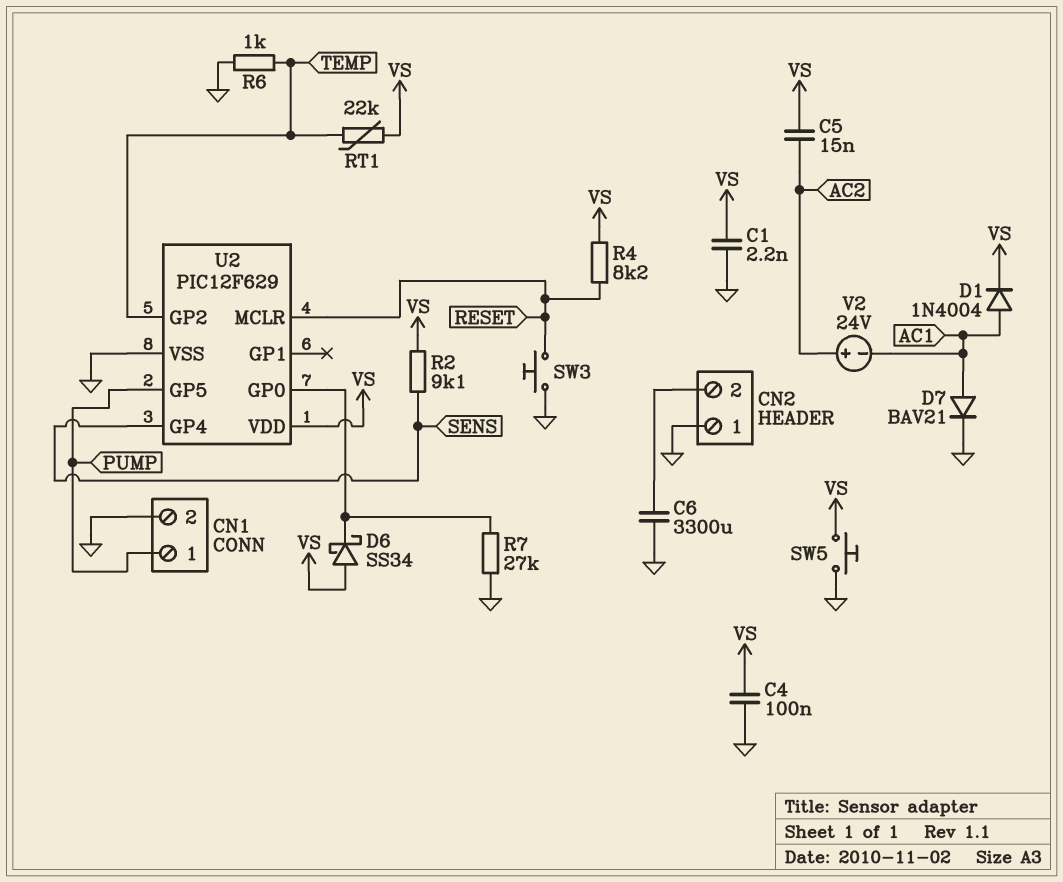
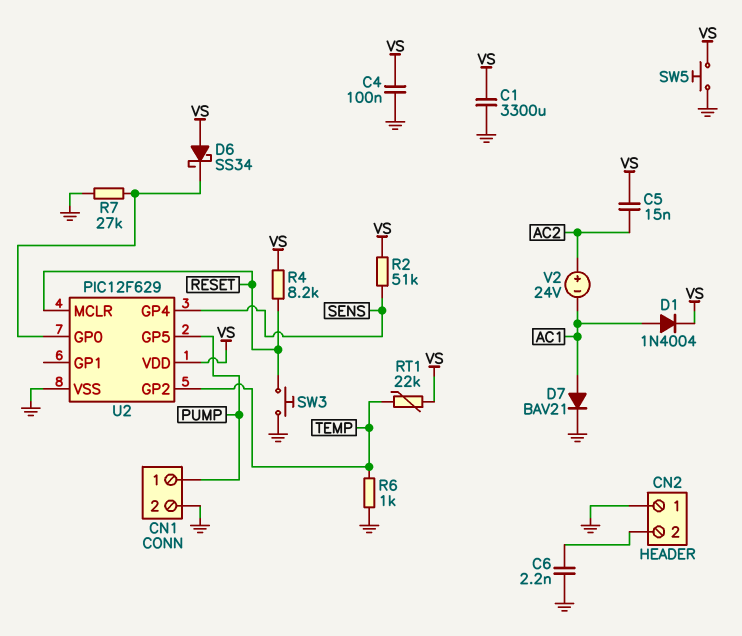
C1: 2.2nF (GND, VS) -> 3300uF (GND, VS)
C6: 3300uF (CN2/2, GND) -> 2.2nF (CN2/2, GND)
R2: 9.1k (SENS, VS) -> 51k (SENS, VS)

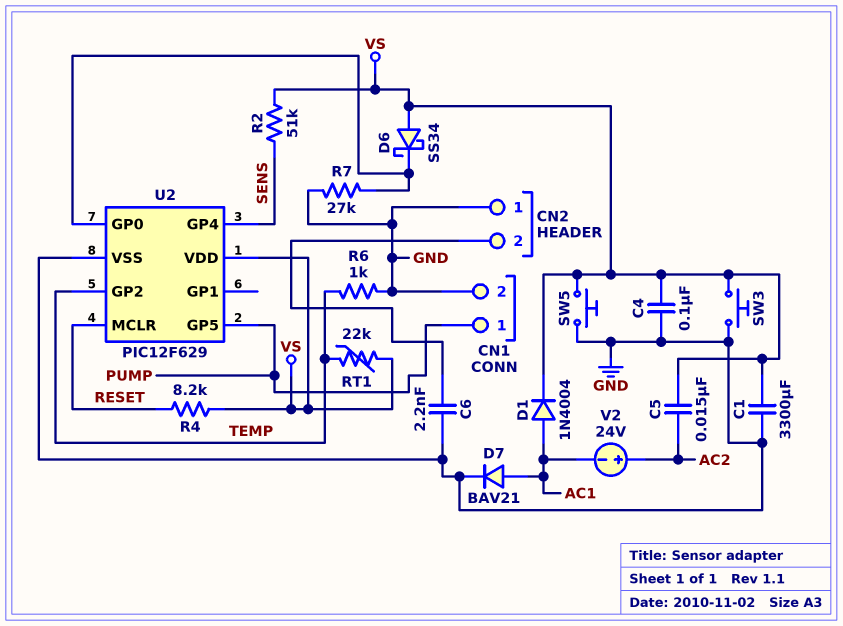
SW3: button (GND, RESET) -> button (GND, VS)

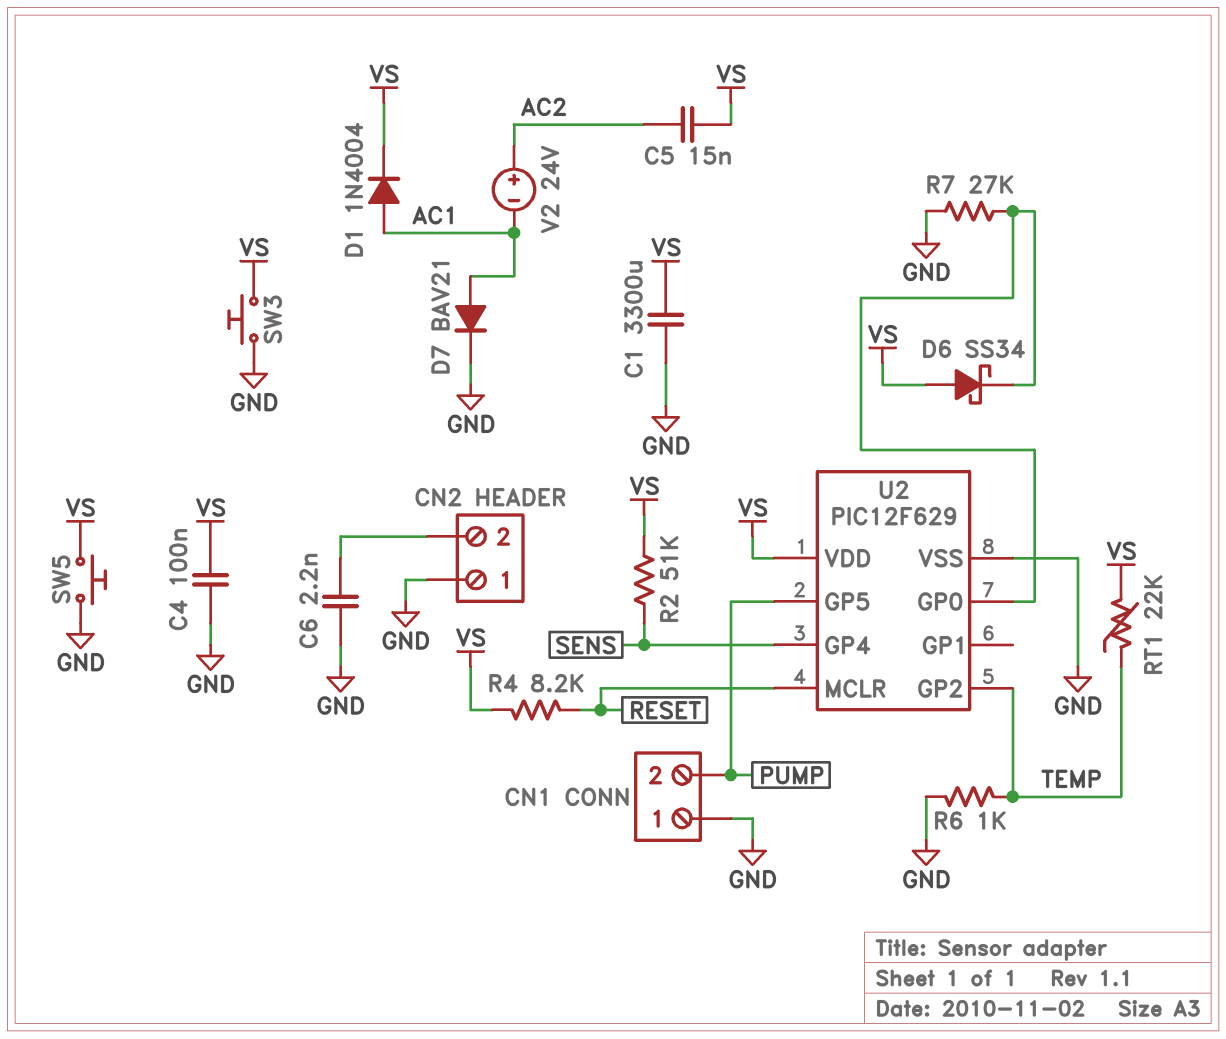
CN1 pin 1: PUMP -> GND
CN1 pin 2: GND -> PUMP

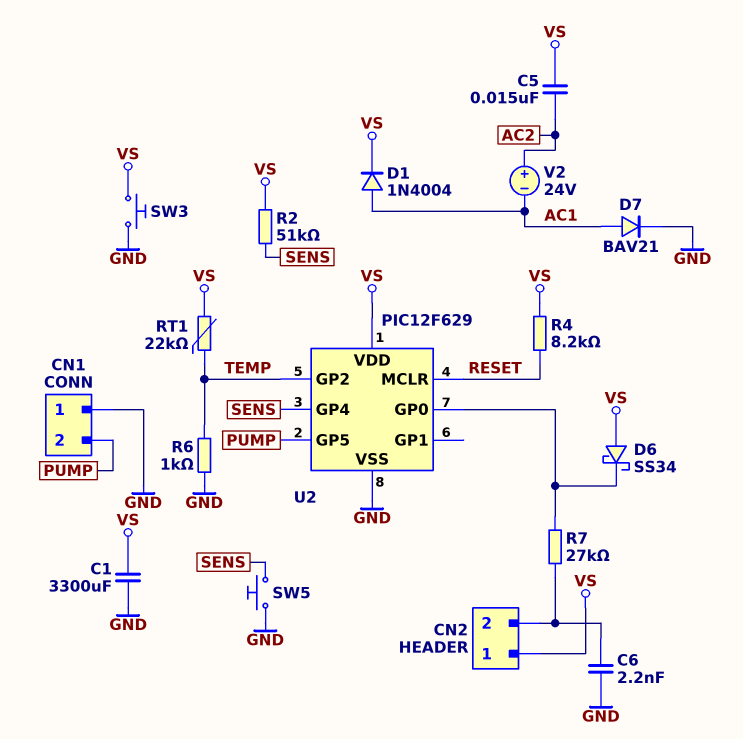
C4: 100nF (GND, VS) -> none
CN2 pin 1: GND -> VS
R7: 27k (GND, U2/GP0) -> 27k (CN2/2, U2/GP0)
SW5: button (GND, VS) -> button (GND, SENS)

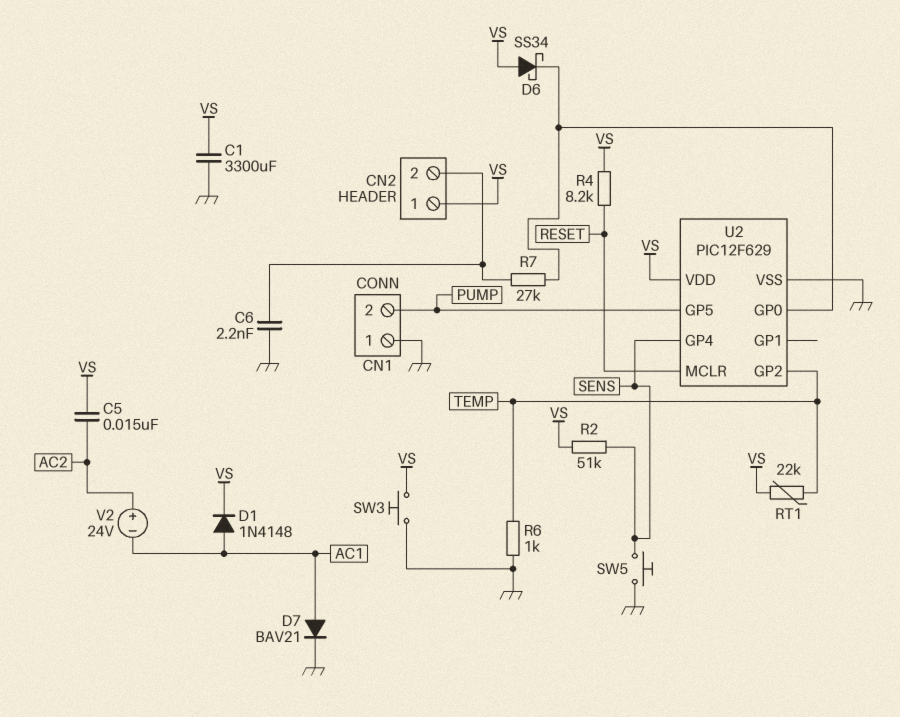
D1: diode 1N4004 (A AC1, K VS) -> diode 1N4148 (A AC1, K VS)

